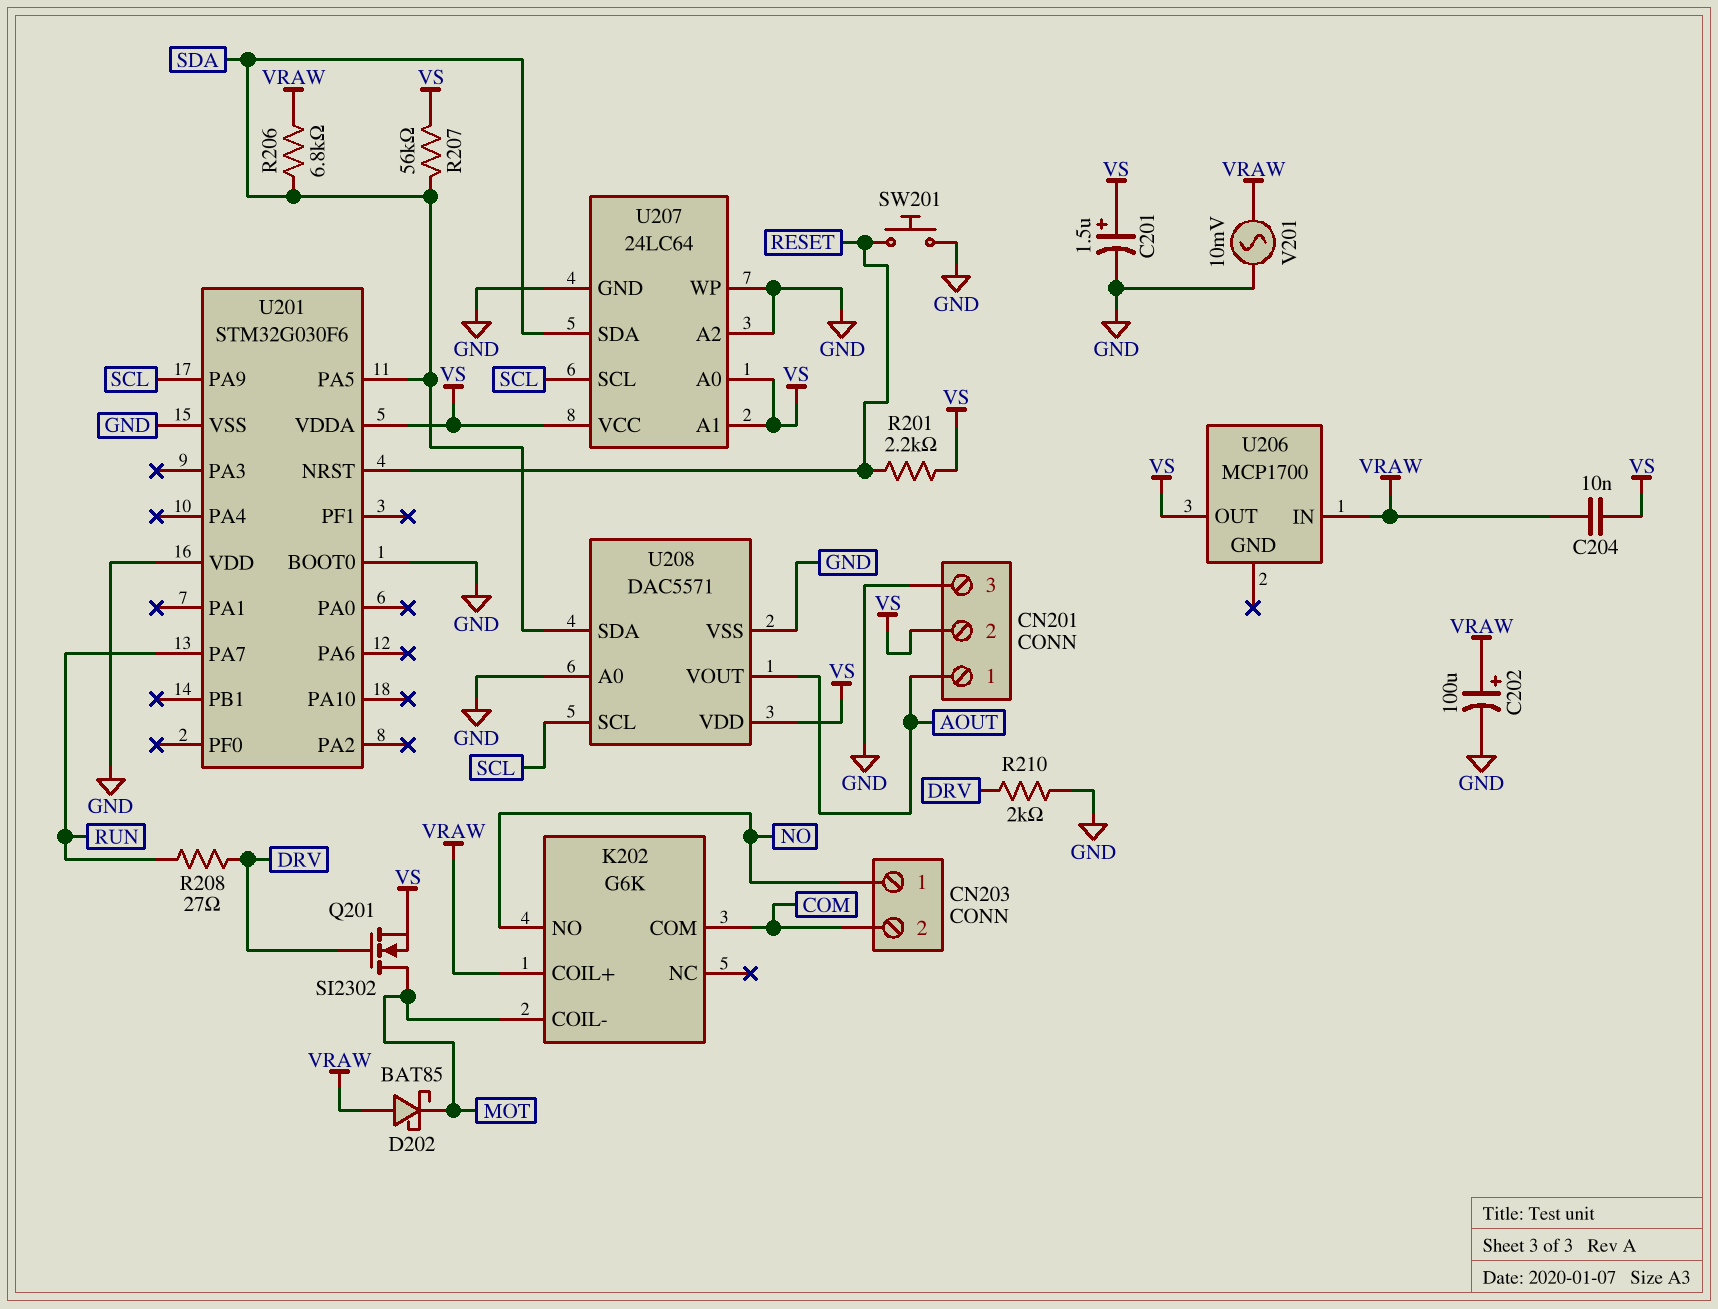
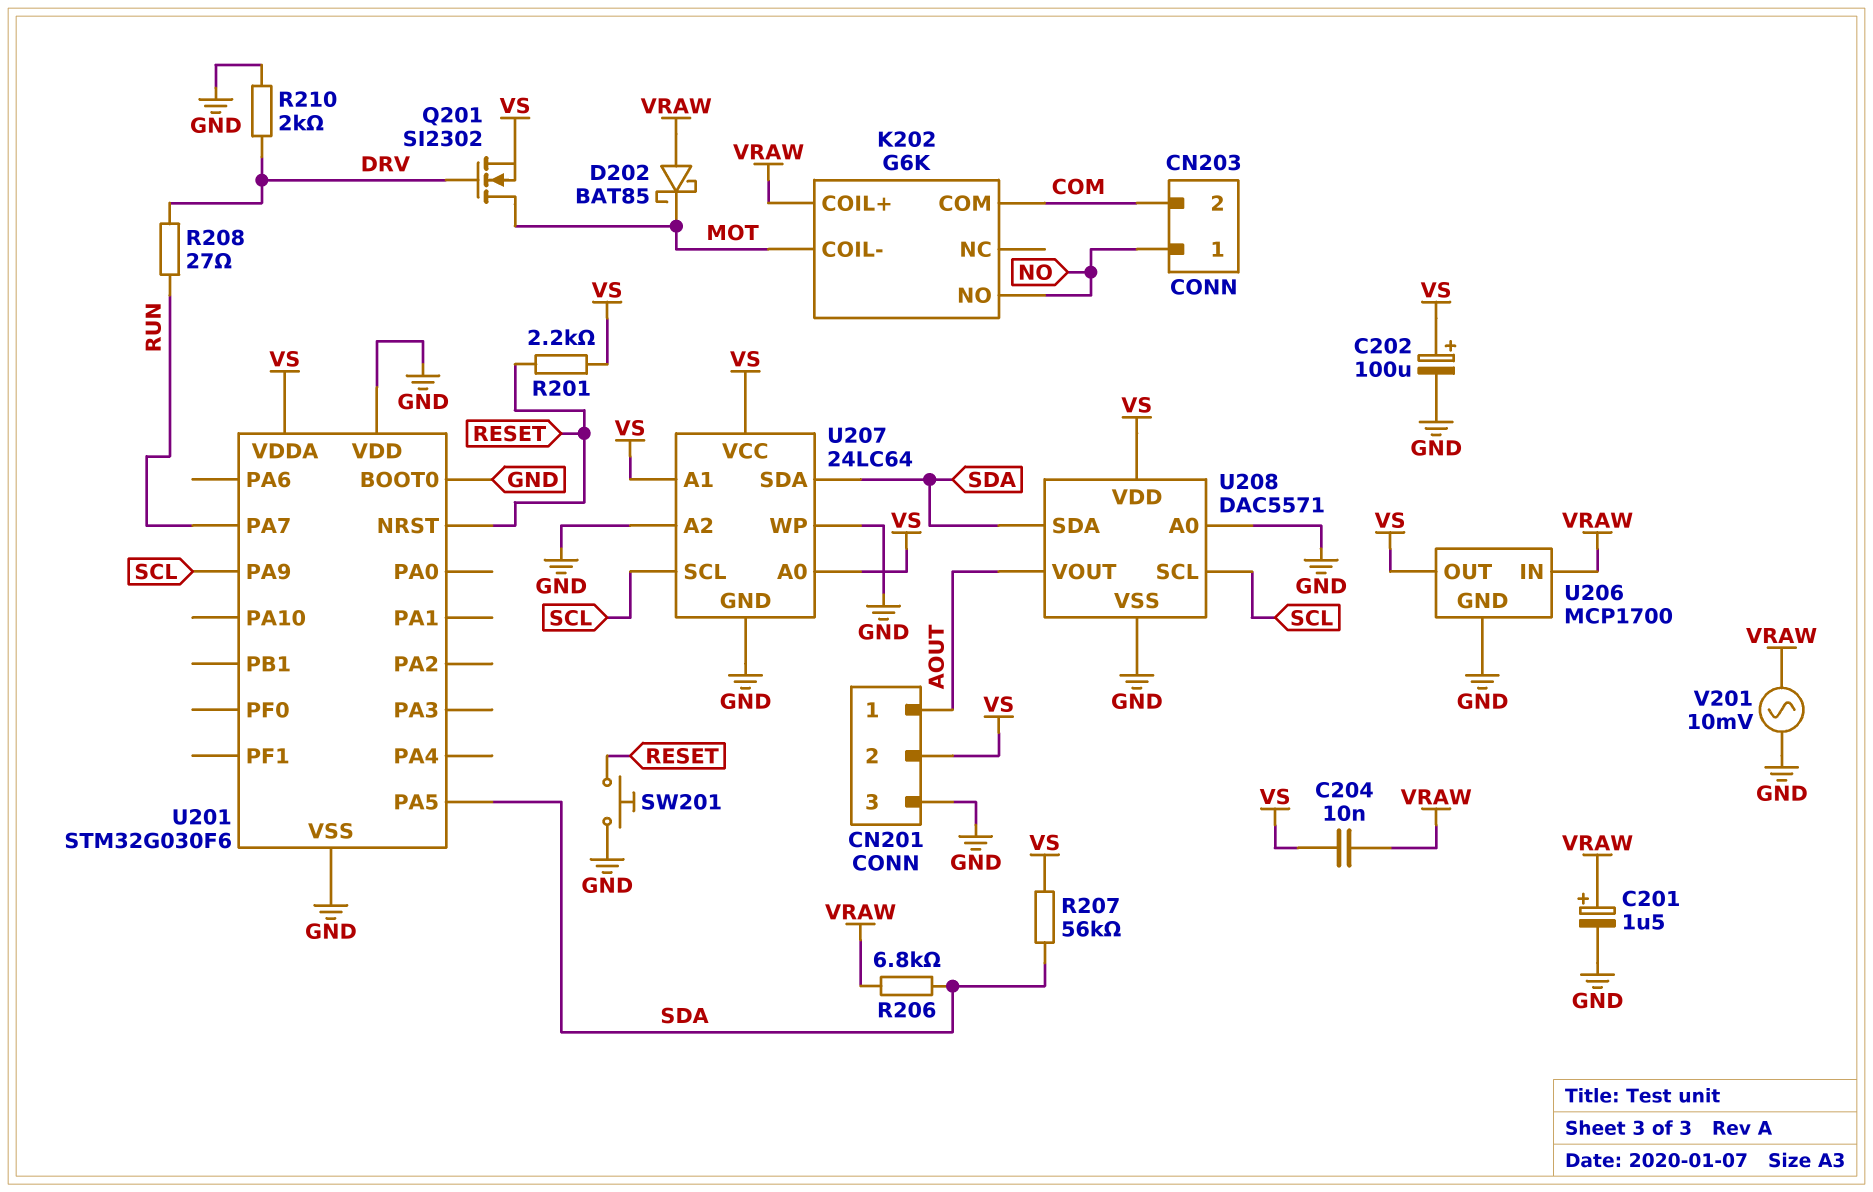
C201: 1.5uF (plus VS, minus GND) -> 1.5uF (plus VRAW, minus GND)
C202: 100uF (plus VRAW, minus GND) -> 100uF (plus VS, minus GND)
U206 pin GND: none -> GND

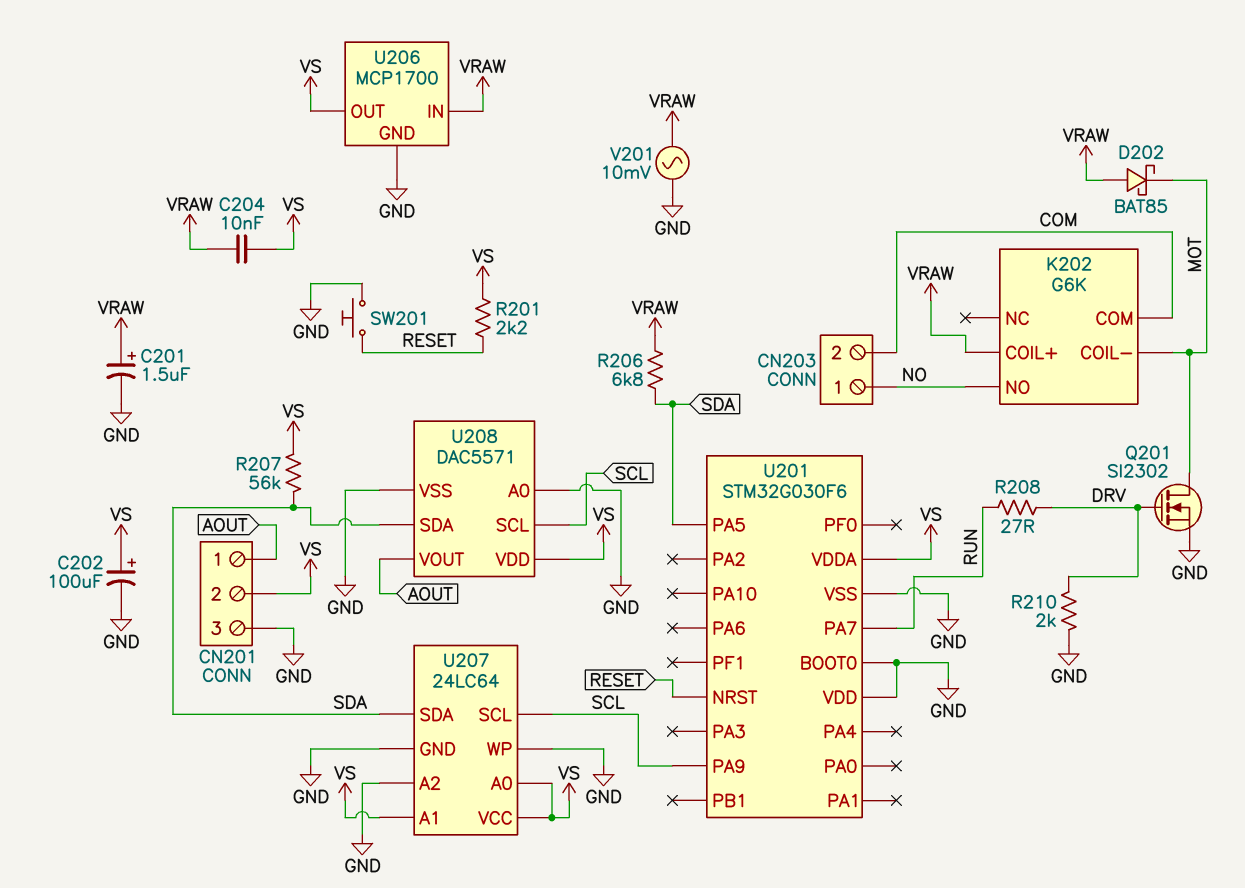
Q201: NMOS SI2302 (G DRV, D MOT, S VS) -> NMOS SI2302 (G DRV, D MOT, S GND)

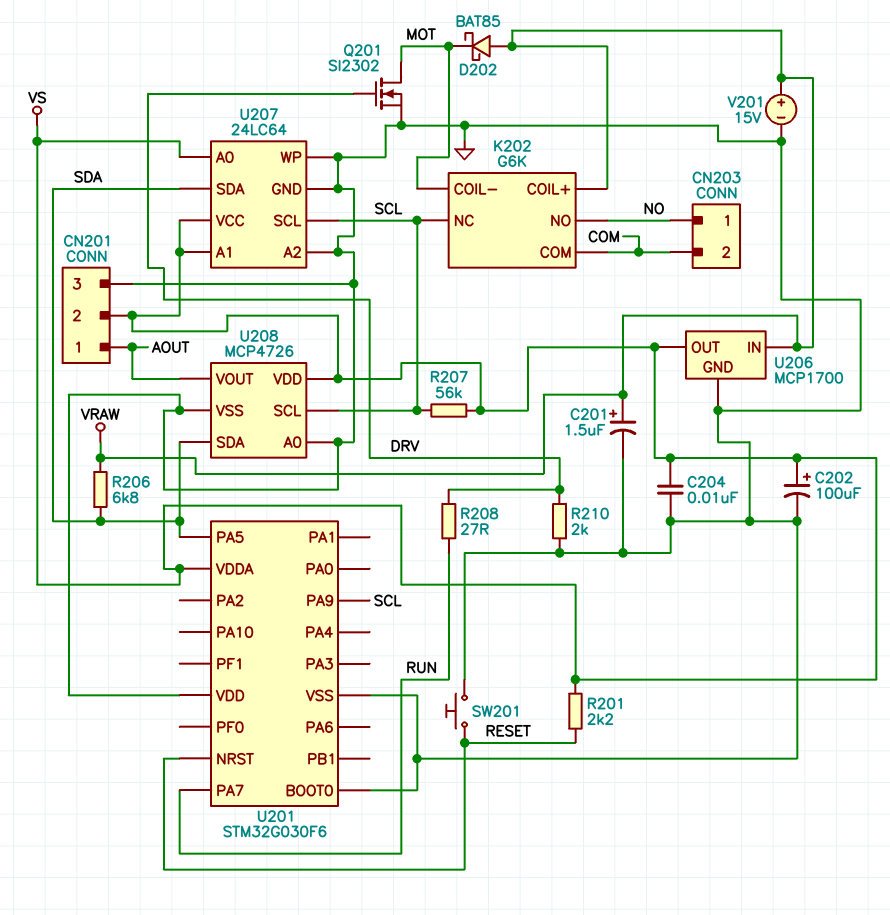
C204: 10nF (VRAW, VS) -> 10nF (GND, VS)
K202 pin NC: none -> SCL
R207: 56k (SDA, VS) -> 56k (SCL, VS)
U208: DAC5571 -> MCP4726
V201: AC 10mV (GND, VRAW) -> 15V (plus VRAW, minus GND)

